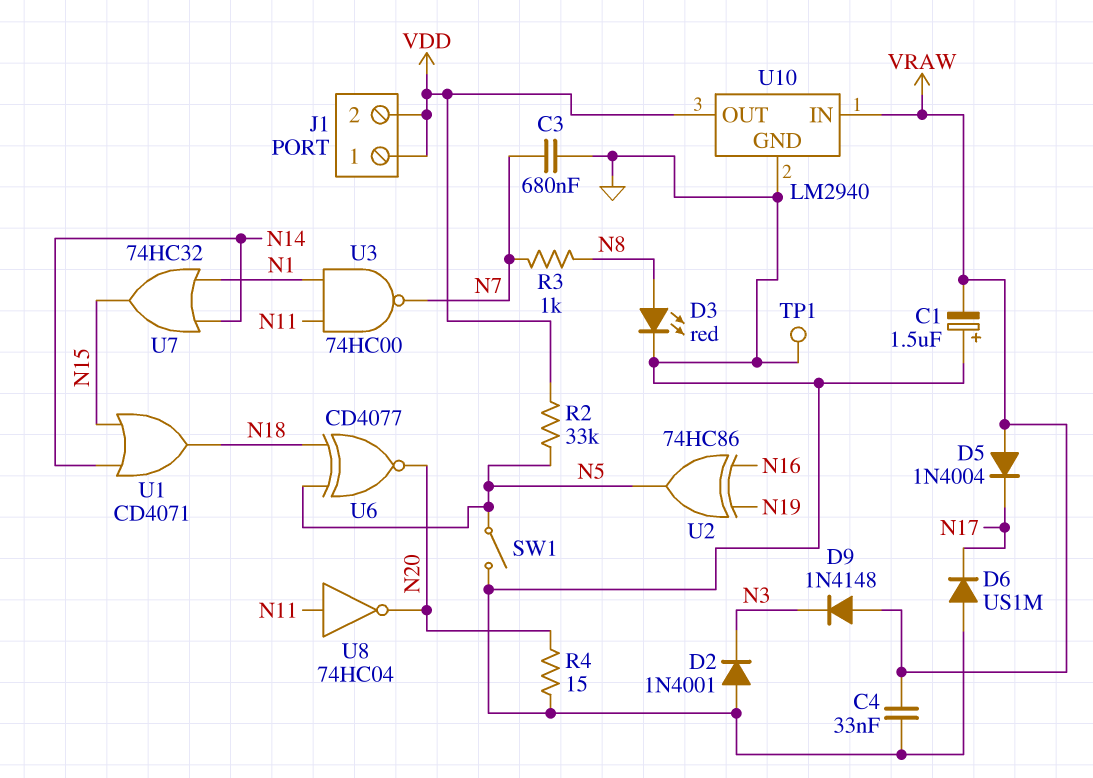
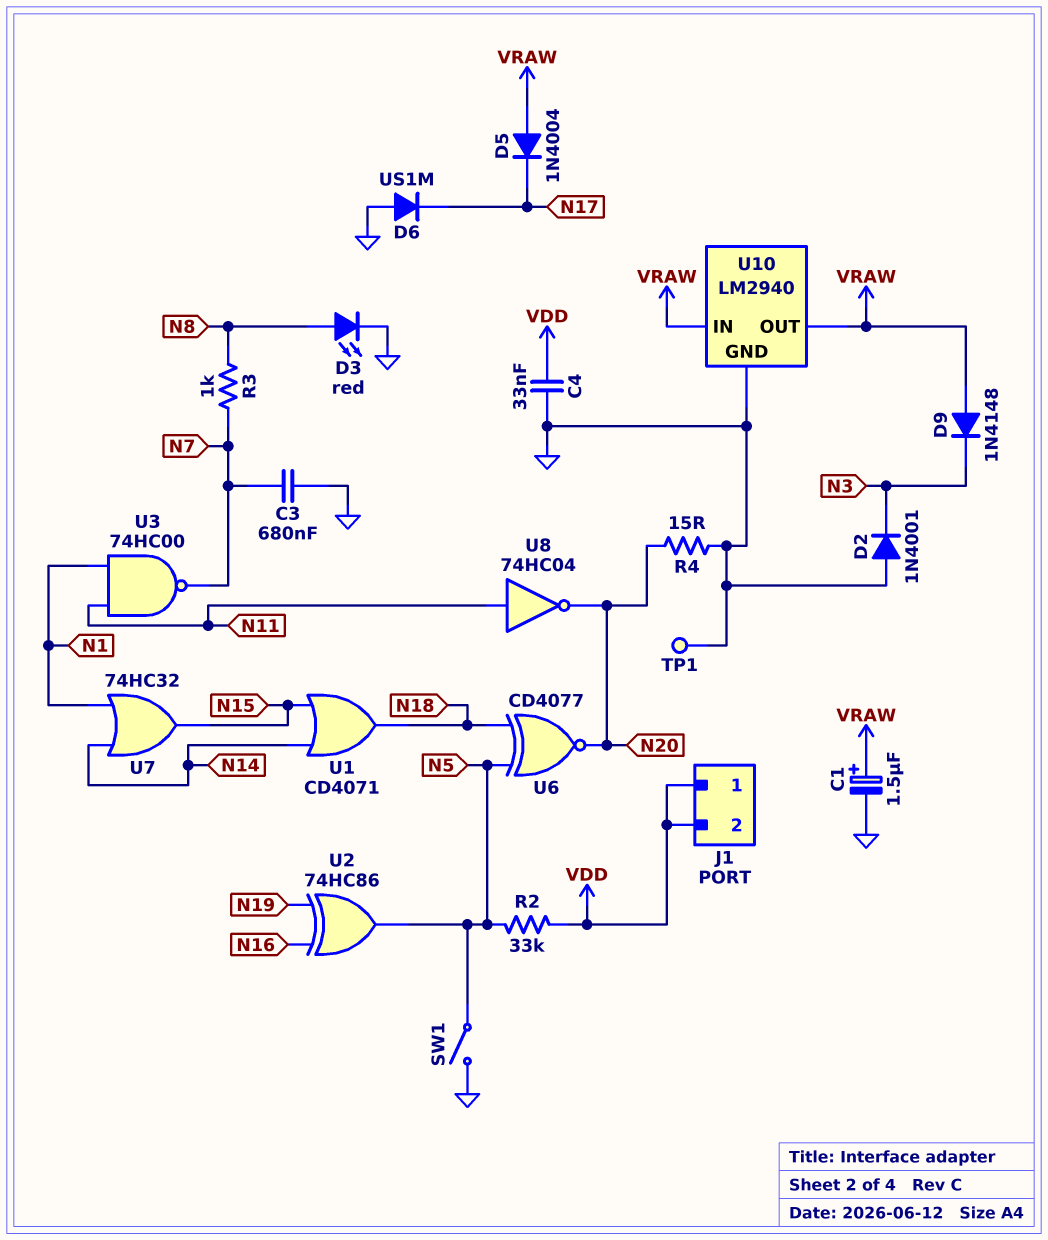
C1: 1.5uF (plus GND, minus VRAW) -> 1.5uF (plus VRAW, minus GND)
C4: 33nF (GND, VRAW) -> 33nF (GND, VDD)
U10 pin OUT: VDD -> VRAW

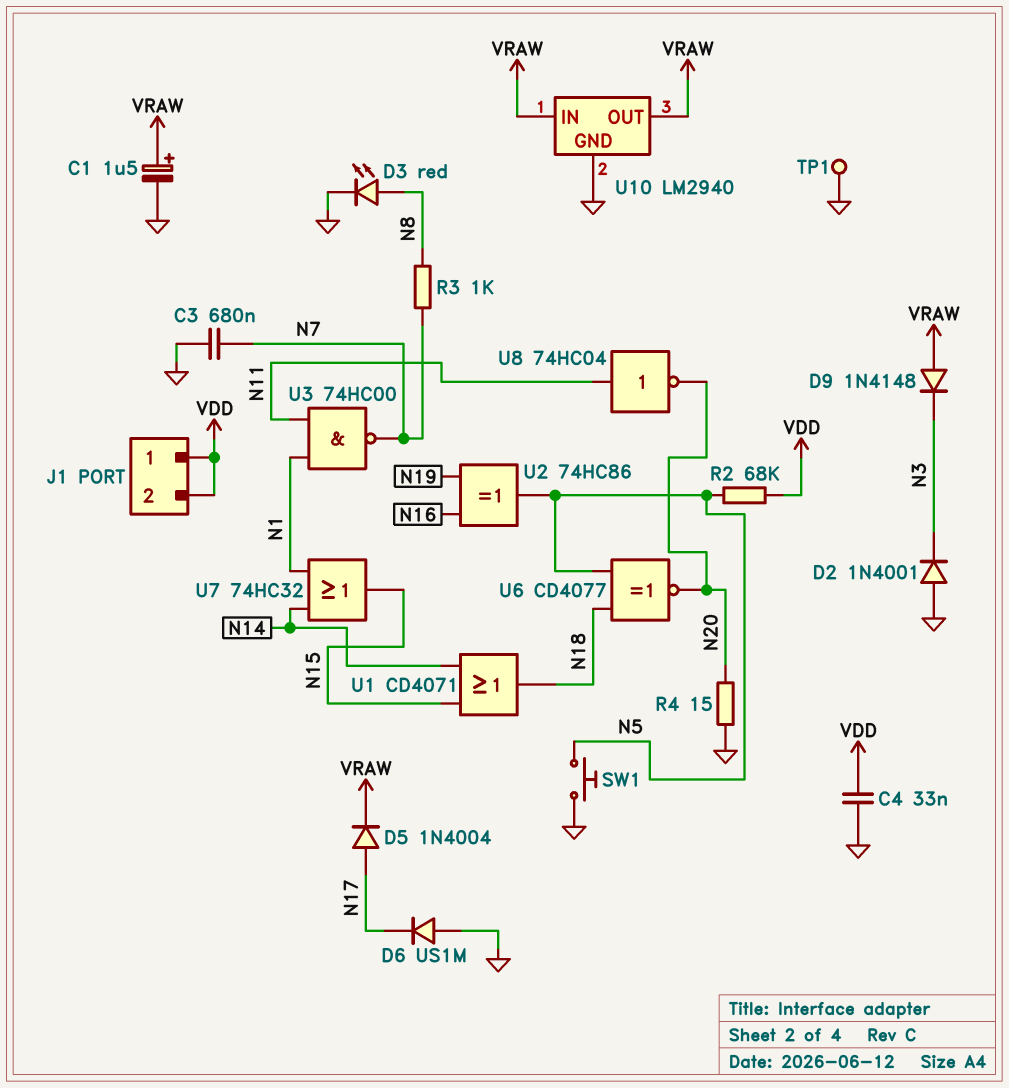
D5: diode 1N4004 (A VRAW, K N17) -> diode 1N4004 (A N17, K VRAW)
R2: 33k (N5, VDD) -> 68k (N5, VDD)
SW1: switch (GND, N5) -> button (GND, N5)

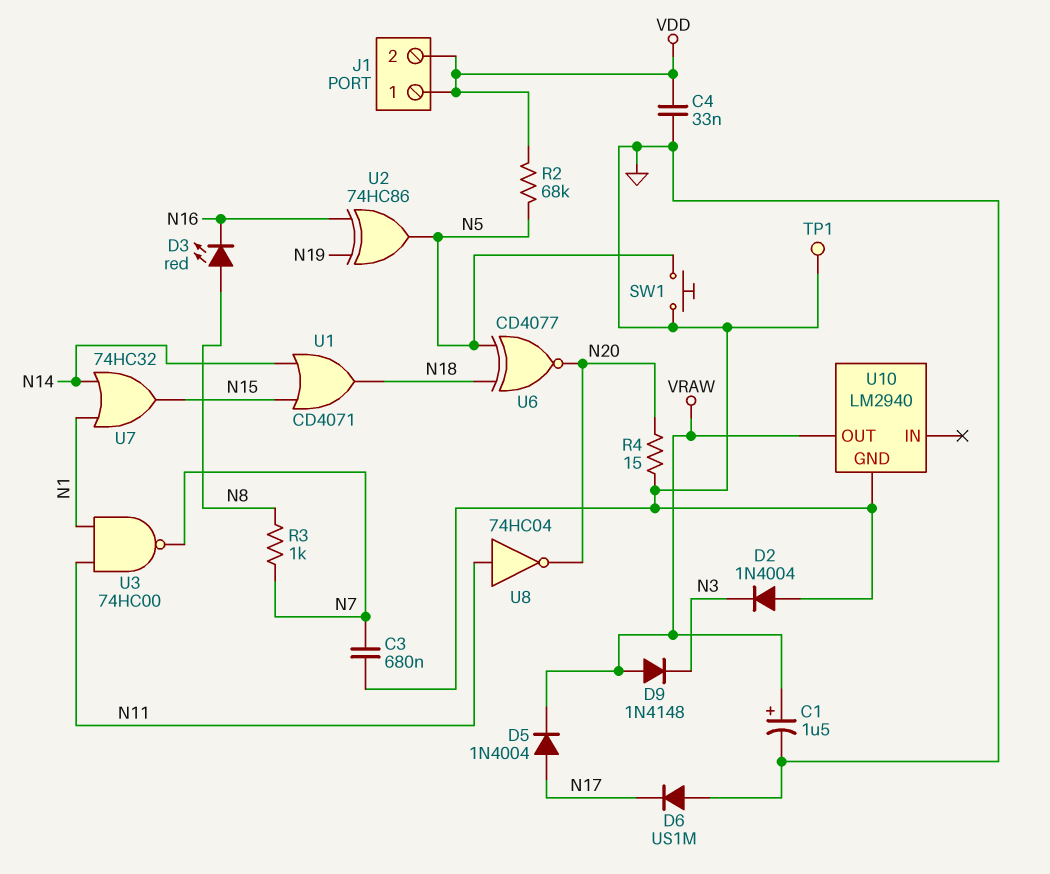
D2: diode 1N4001 (A GND, K N3) -> diode 1N4004 (A GND, K N3)
D3: LED red (A N8, K GND) -> LED red (A N8, K N16)
U10 pin IN: VRAW -> none

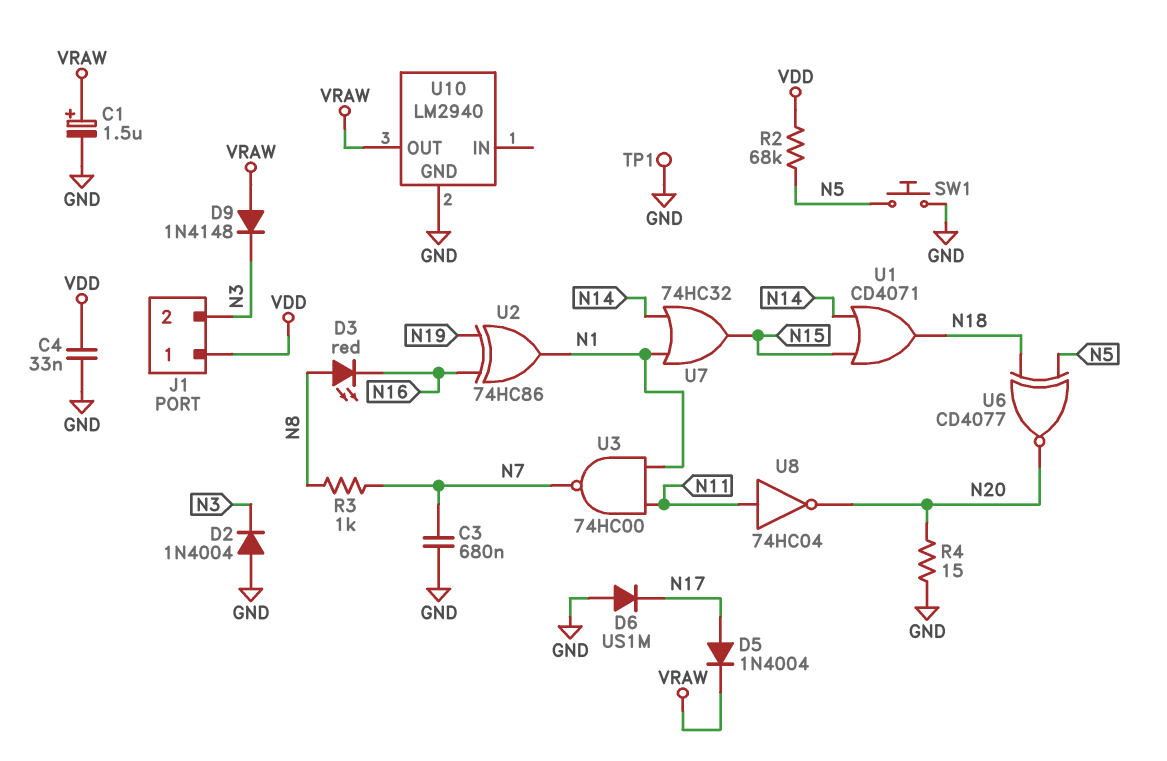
J1 pin 2: VDD -> N3
U2: XOR 74HC86 (in N16, in N19, out N5) -> XOR 74HC86 (in N16, in N19, out N1)

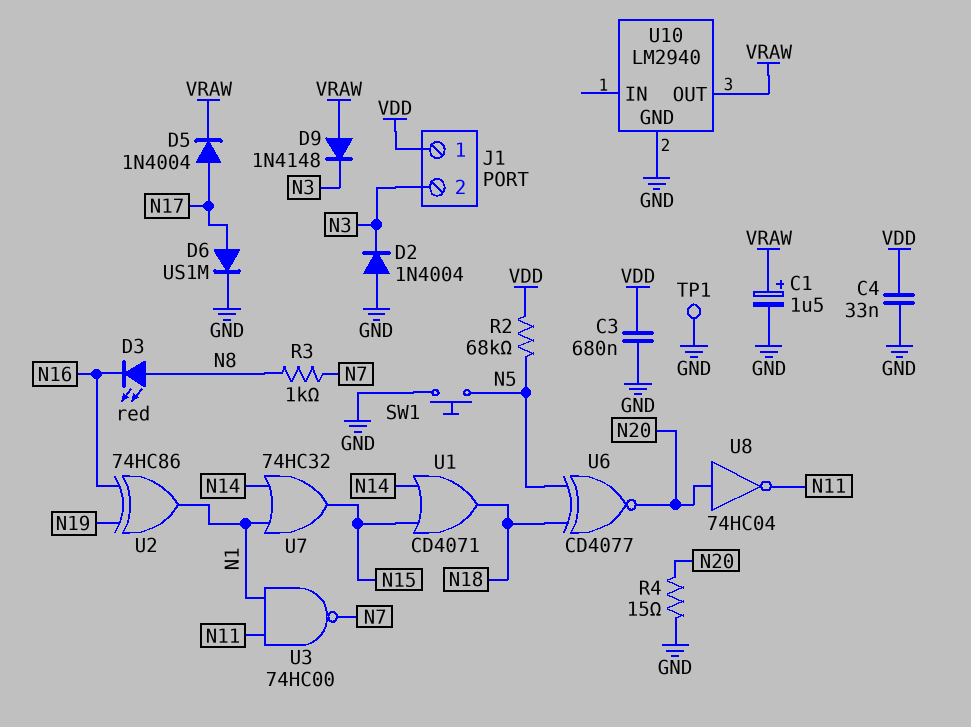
C3: 680nF (GND, N7) -> 680nF (GND, VDD)
D6: diode US1M (A GND, K N17) -> diode US1M (A N17, K GND)
U8: NOT 74HC04 (in N11, out N20) -> NOT 74HC04 (in N20, out N11)

